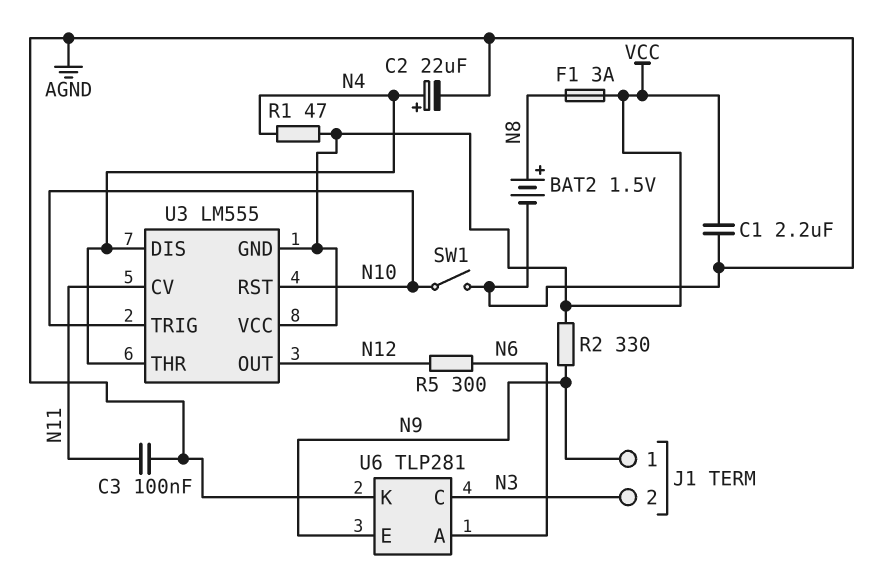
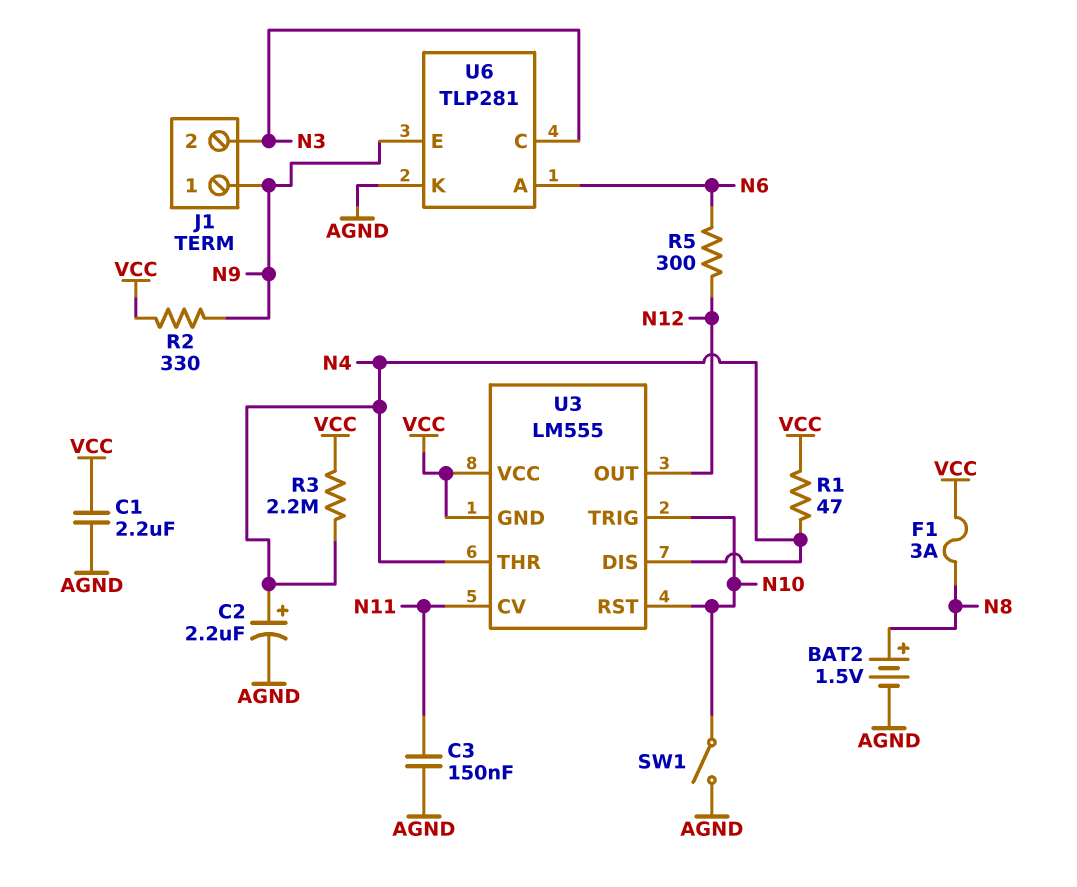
C2: 22uF (plus N4, minus AGND) -> 2.2uF (plus N4, minus AGND)
C3: 100nF (AGND, N11) -> 150nF (AGND, N11)
R3: none -> 2.2M (N4, VCC)

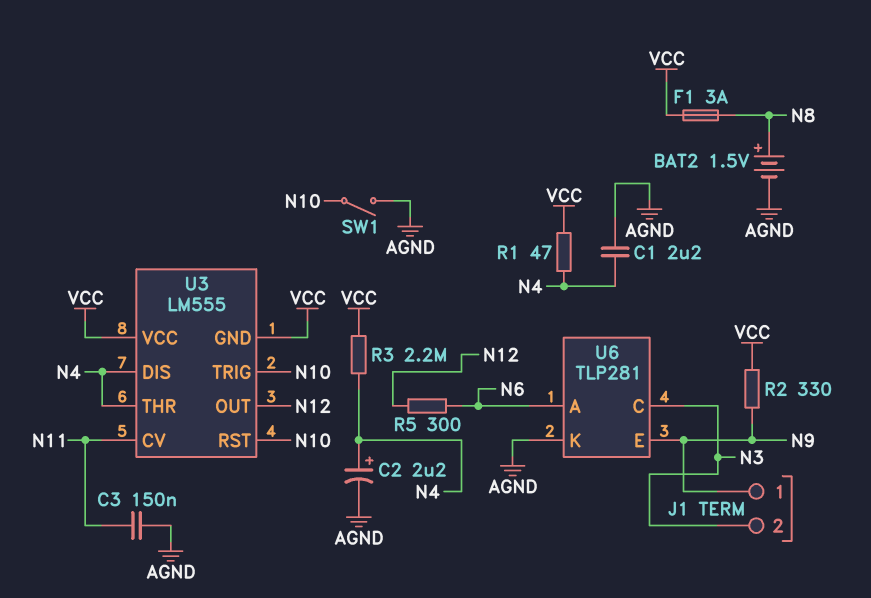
C1: 2.2uF (AGND, VCC) -> 2.2uF (AGND, N4)

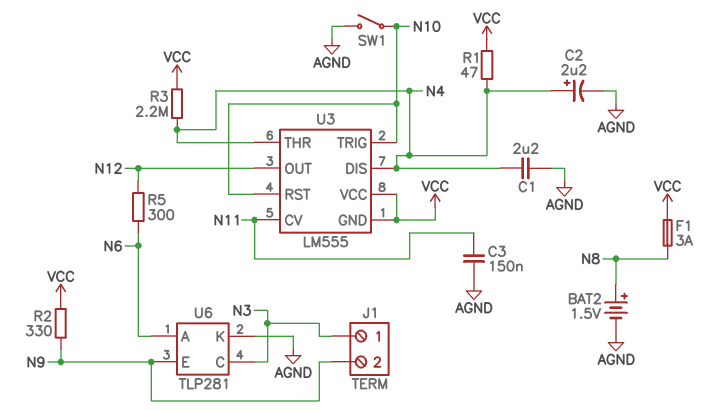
J1 pin 1: N9 -> N3
J1 pin 2: N3 -> N9

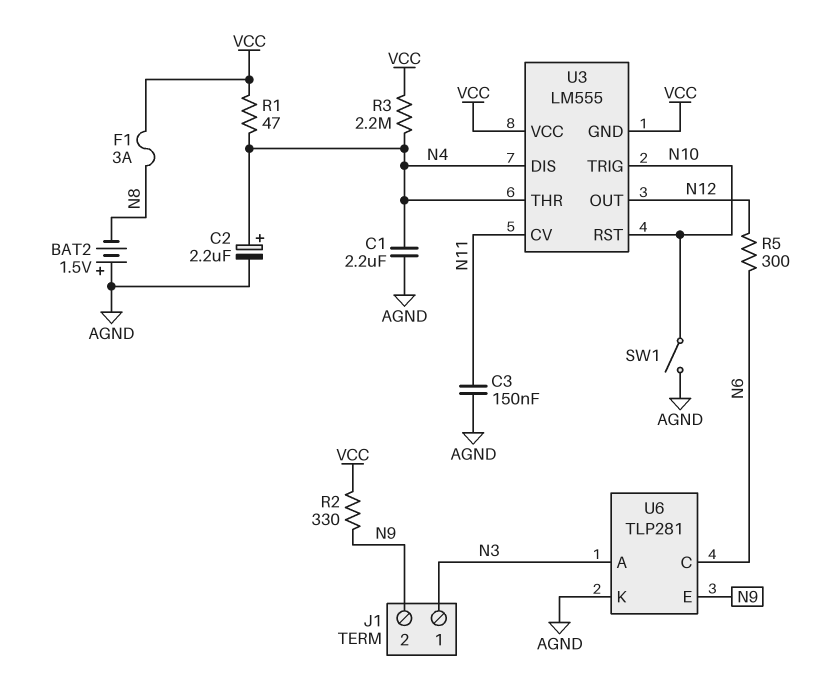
BAT2: 1.5V (plus N8, minus AGND) -> 1.5V (plus AGND, minus N8)
U6 pin A: N6 -> N3
U6 pin C: N3 -> N6

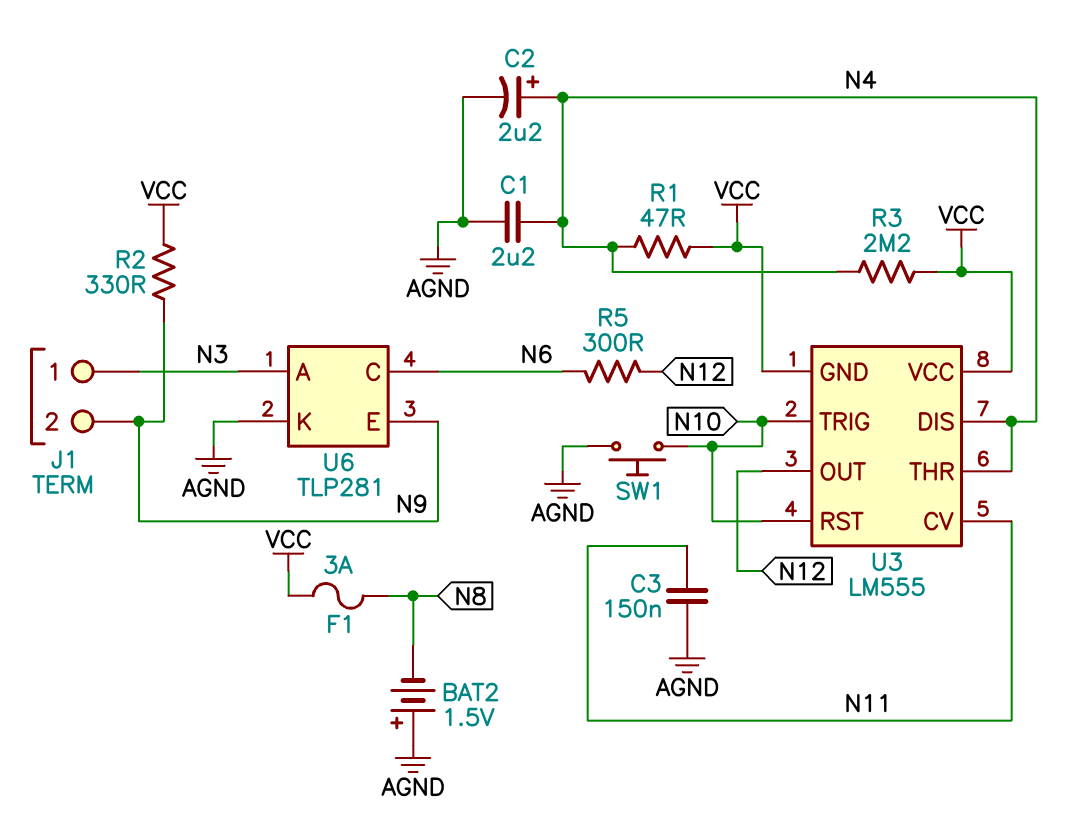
SW1: switch (AGND, N10) -> button (AGND, N10)

